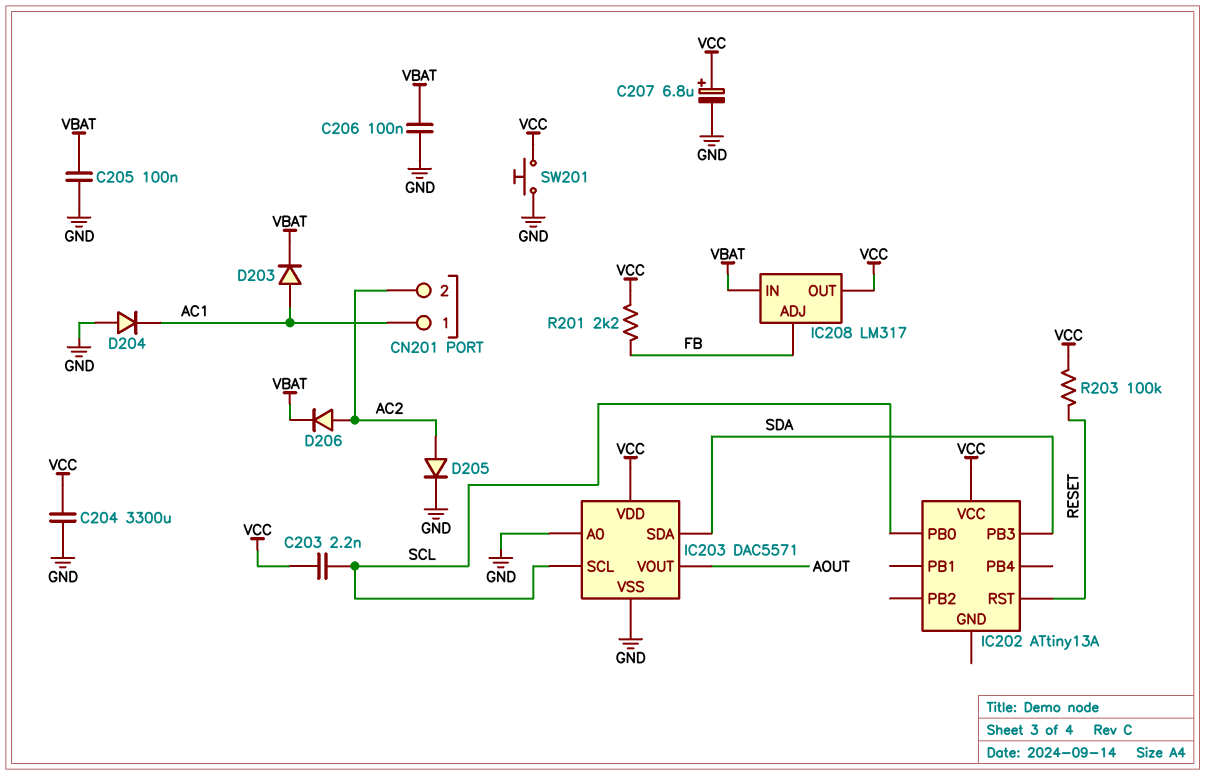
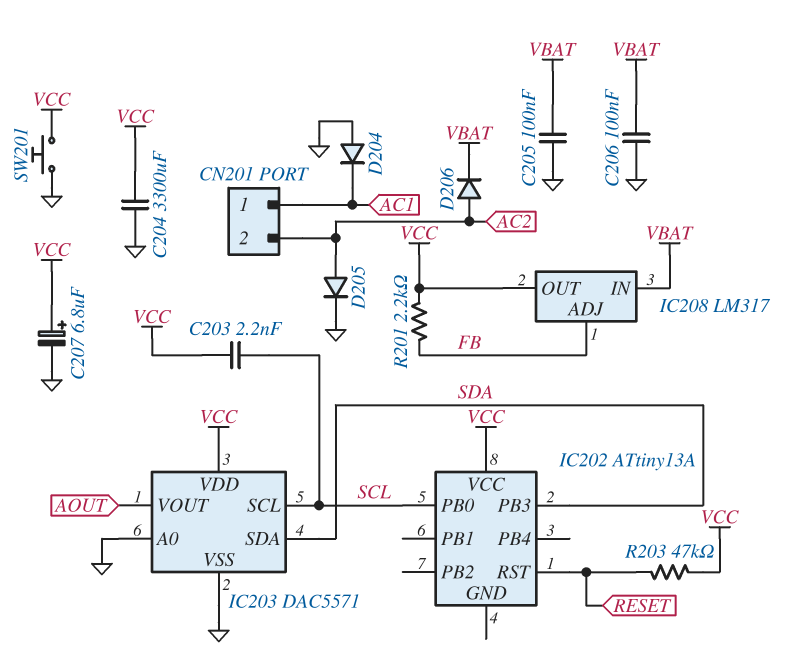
D203: diode (A AC1, K VBAT) -> none
R203: 100k (RESET, VCC) -> 47k (RESET, VCC)

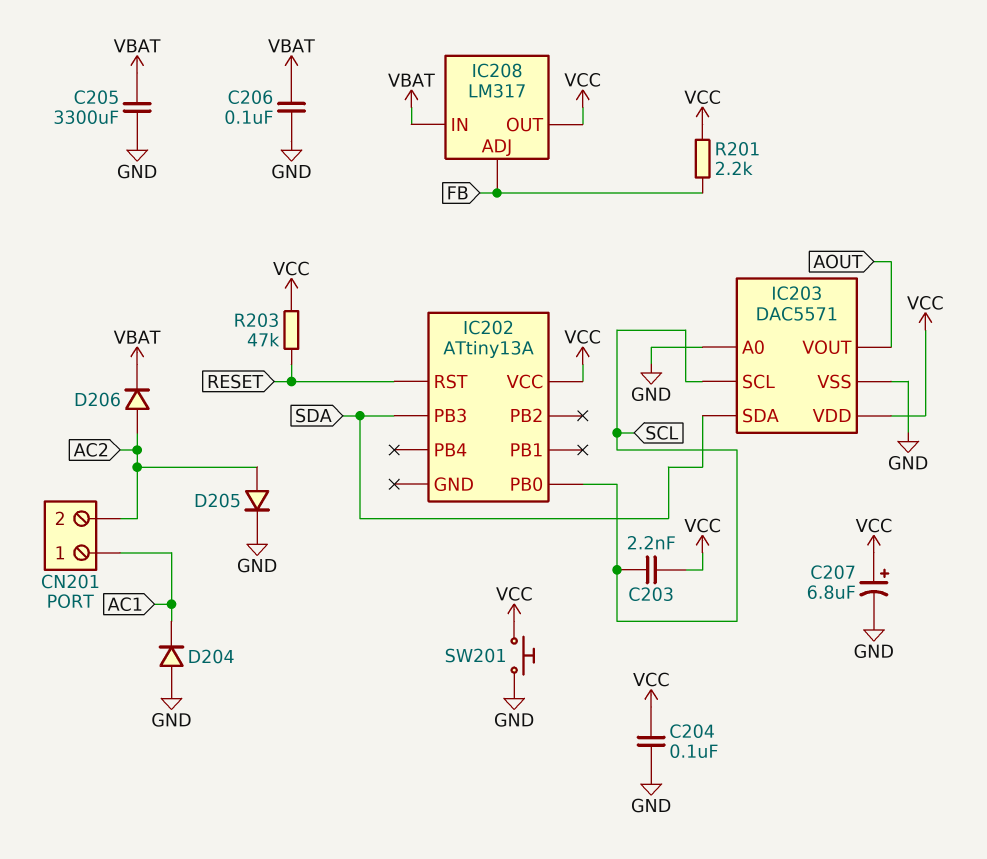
C204: 3300uF (GND, VCC) -> 100nF (GND, VCC)
C205: 100nF (GND, VBAT) -> 3300uF (GND, VBAT)

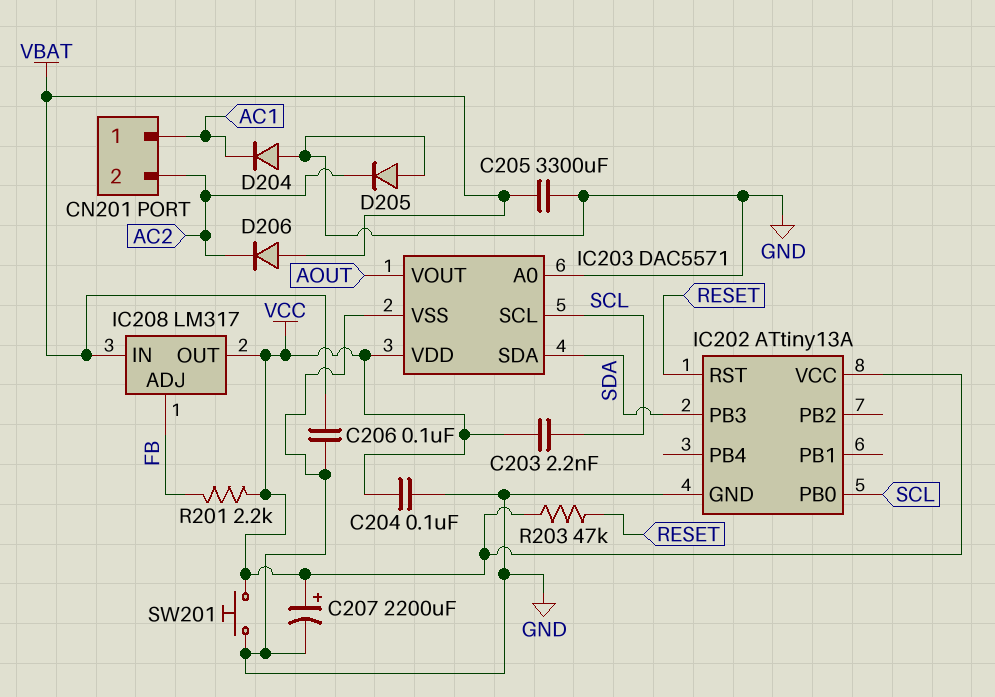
C207: 6.8uF (plus VCC, minus GND) -> 2200uF (plus VCC, minus GND)
D205: diode (A AC2, K GND) -> diode (A GND, K AC2)
D206: diode (A AC2, K VBAT) -> diode (A VBAT, K AC2)
IC202 pin GND: none -> GND

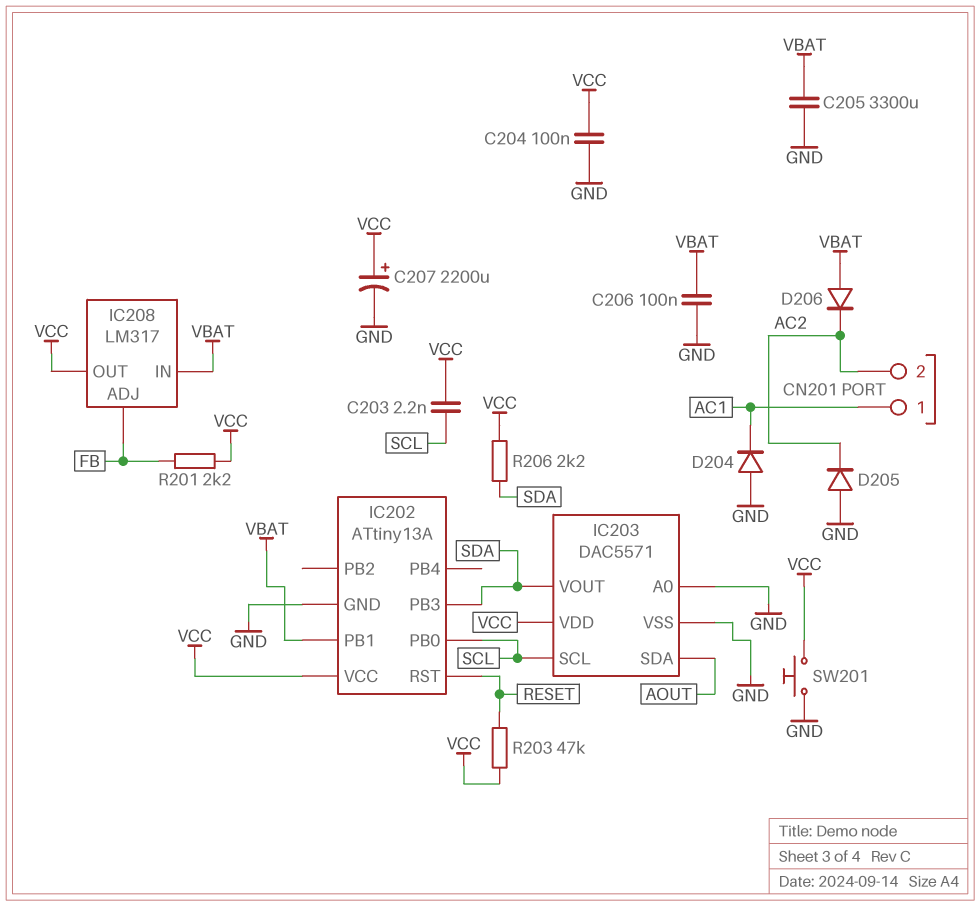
IC202 pin PB1: none -> VBAT
IC203 pin SDA: SDA -> AOUT
IC203 pin VOUT: AOUT -> SDA
R206: none -> 2.2k (SDA, VCC)

